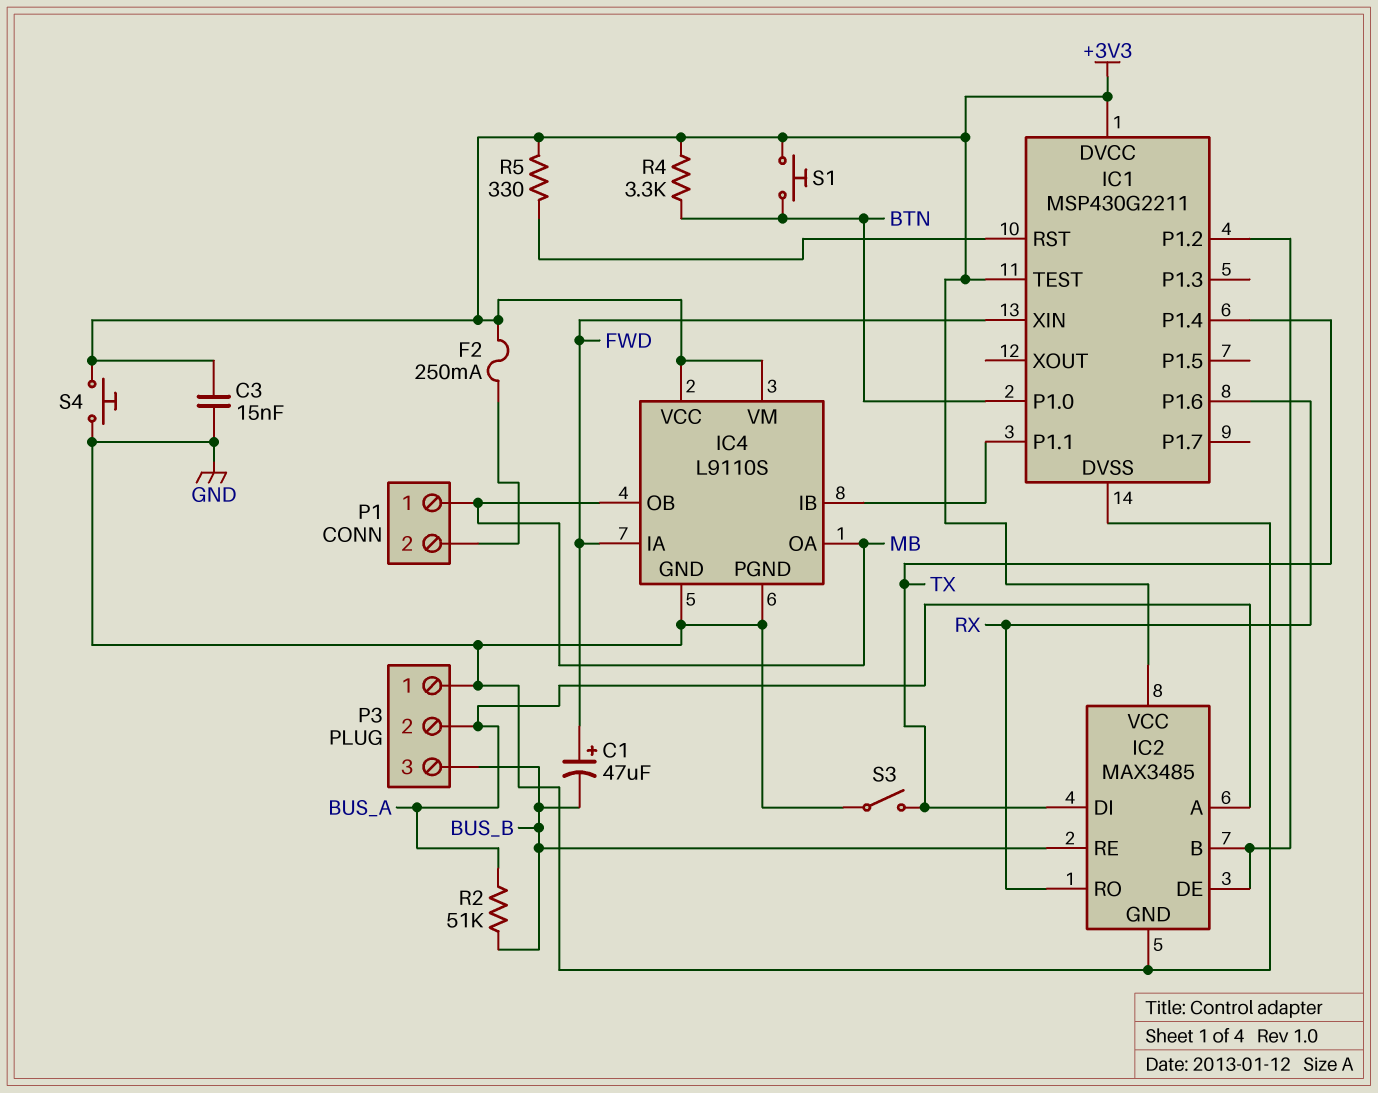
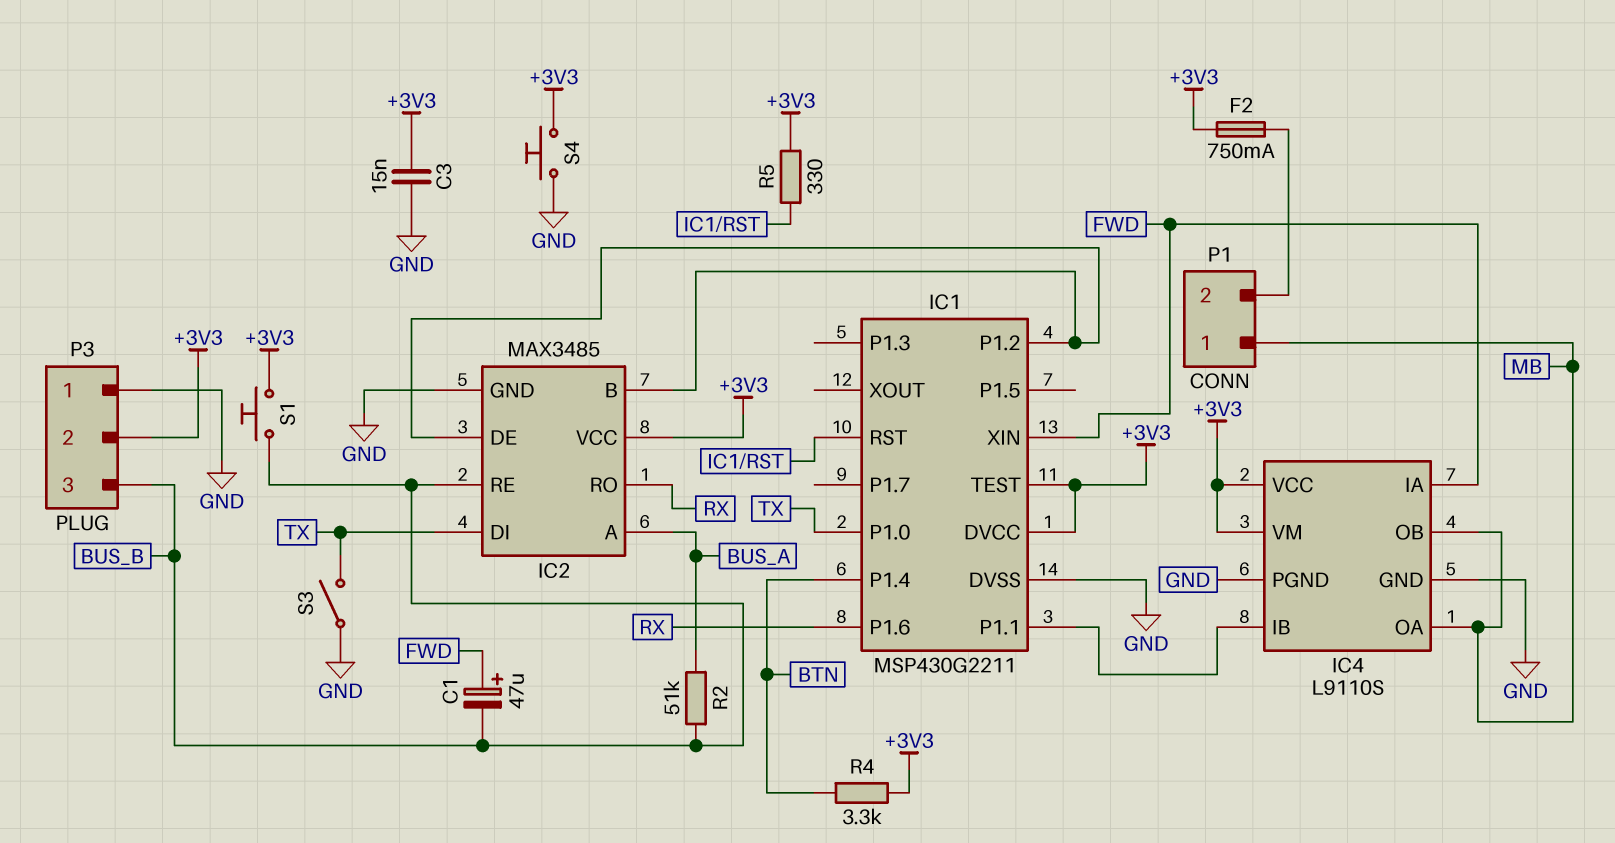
F2: 250mA (+3V3, P1/2) -> 750mA (+3V3, P1/2)
IC1 pin P1.0: BTN -> TX
IC1 pin P1.4: TX -> BTN
P3 pin 2: BUS_A -> +3V3
S1: button (+3V3, BTN) -> button (+3V3, BUS_B)

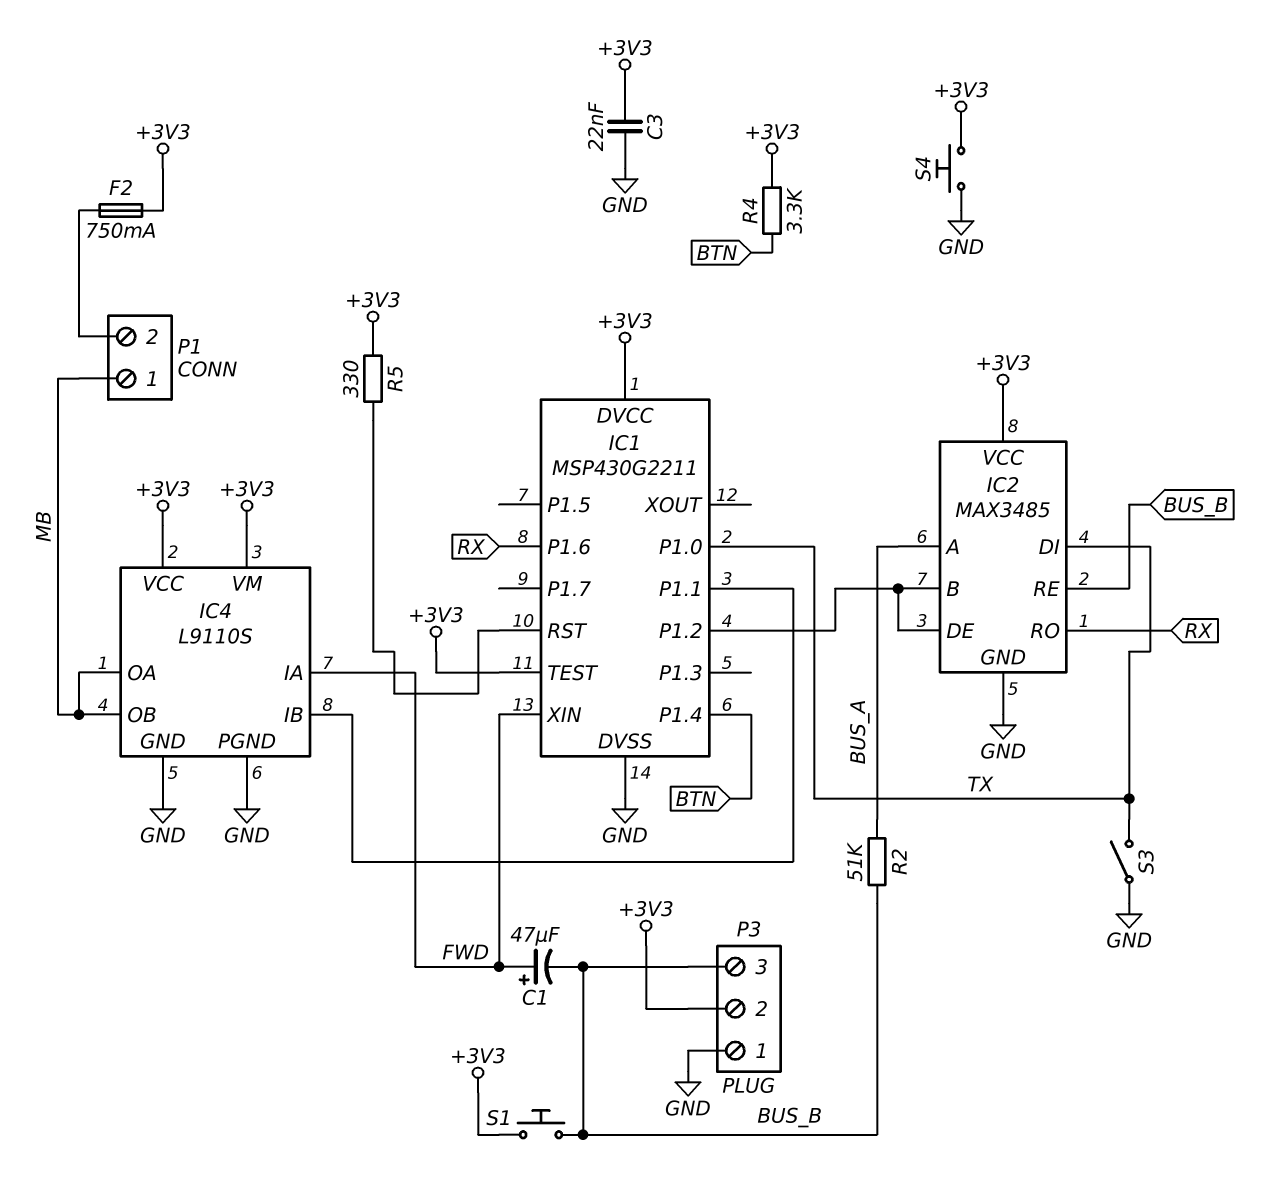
C3: 15nF (+3V3, GND) -> 22nF (+3V3, GND)

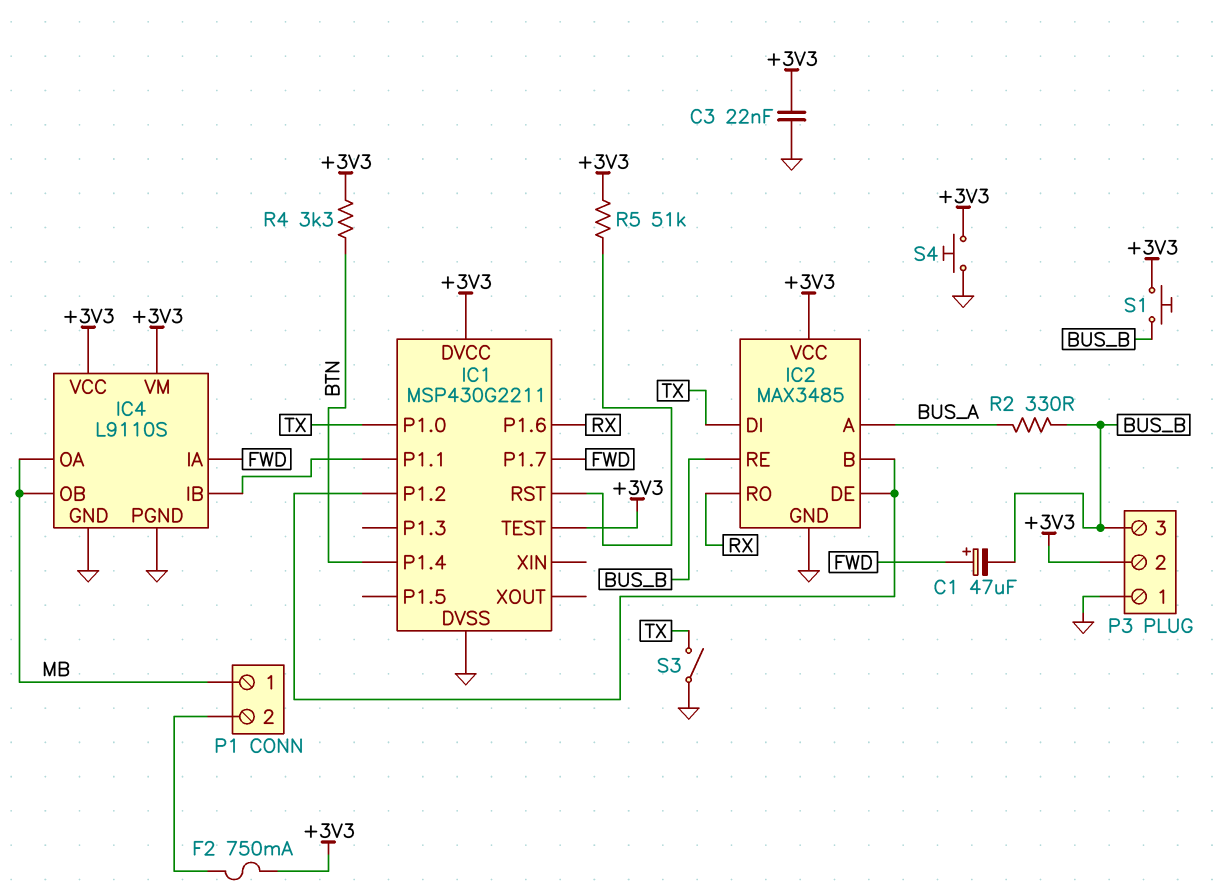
IC1 pin P1.7: none -> FWD
IC1 pin XIN: FWD -> none
R2: 51k (BUS_A, BUS_B) -> 330 (BUS_A, BUS_B)
R5: 330 (+3V3, IC1/RST) -> 51k (+3V3, IC1/RST)

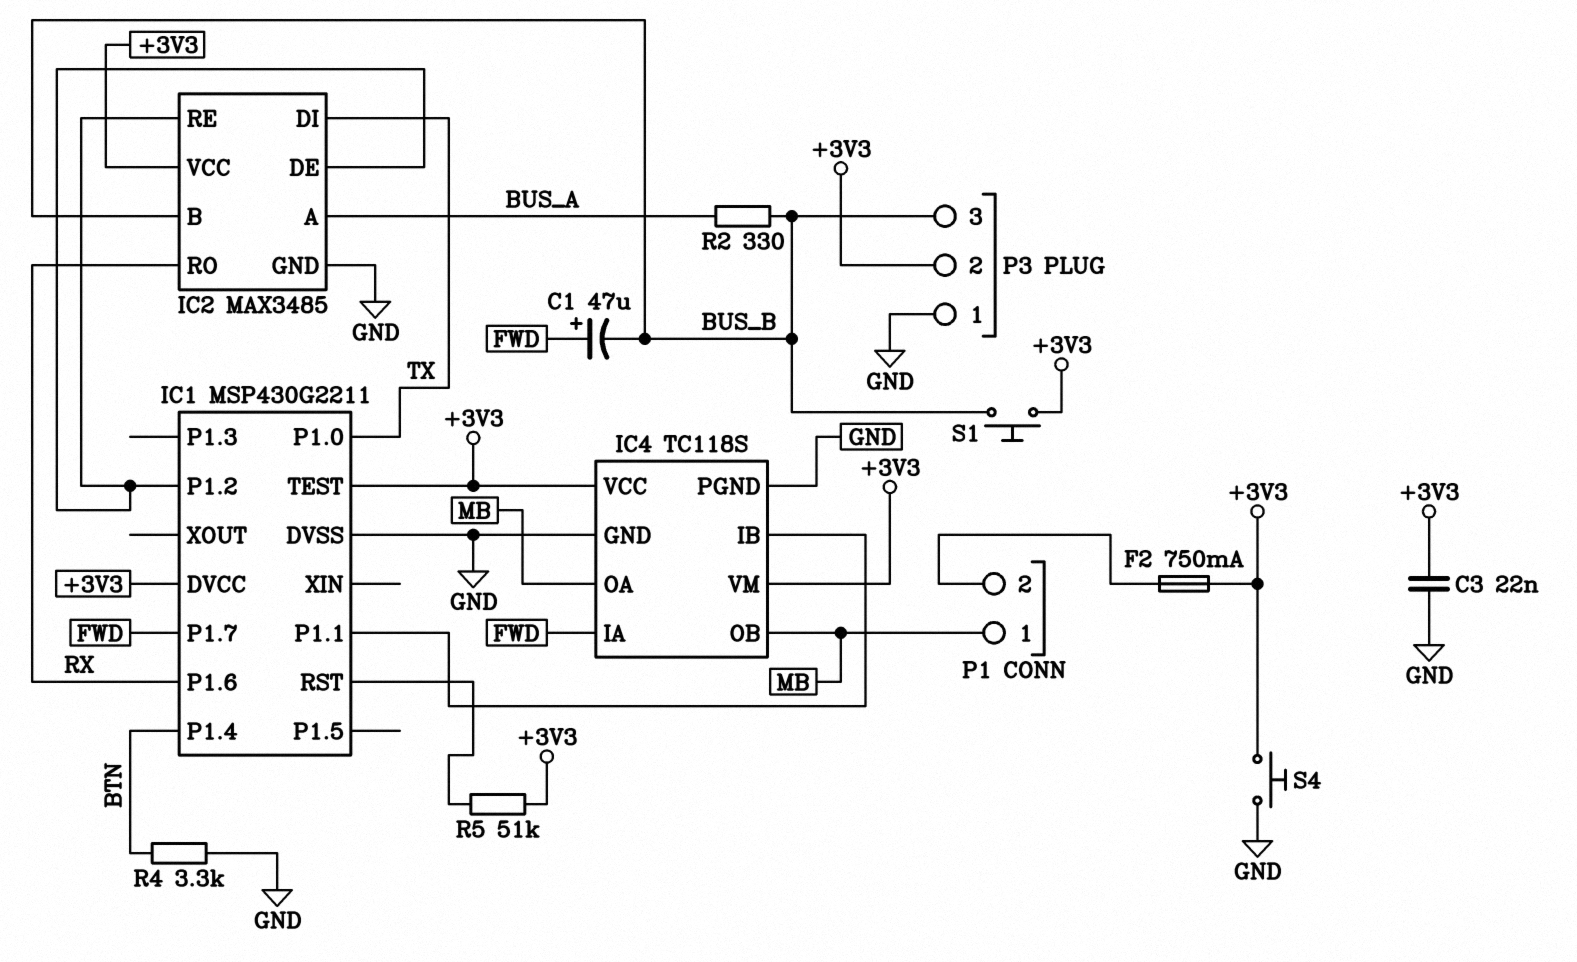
IC2 pin B: IC1/P1.2 -> BUS_B
IC2 pin RE: BUS_B -> IC1/P1.2
IC4: L9110S -> TC118S
R4: 3.3k (+3V3, BTN) -> 3.3k (BTN, GND)
S3: switch (GND, TX) -> none

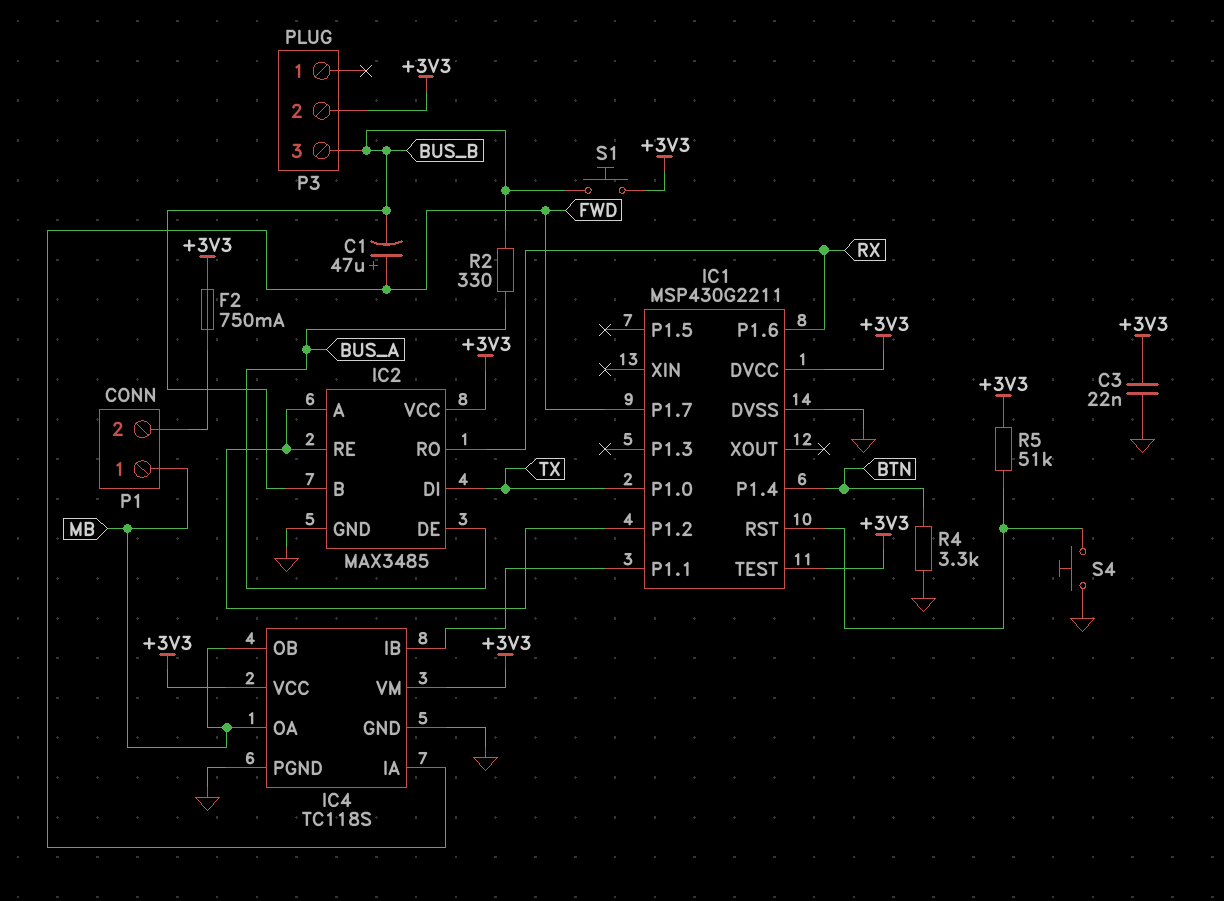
IC2 pin A: BUS_A -> IC1/P1.2
IC2 pin DE: IC1/P1.2 -> BUS_A
P3 pin 1: GND -> none
S4: button (+3V3, GND) -> button (GND, IC1/RST)

